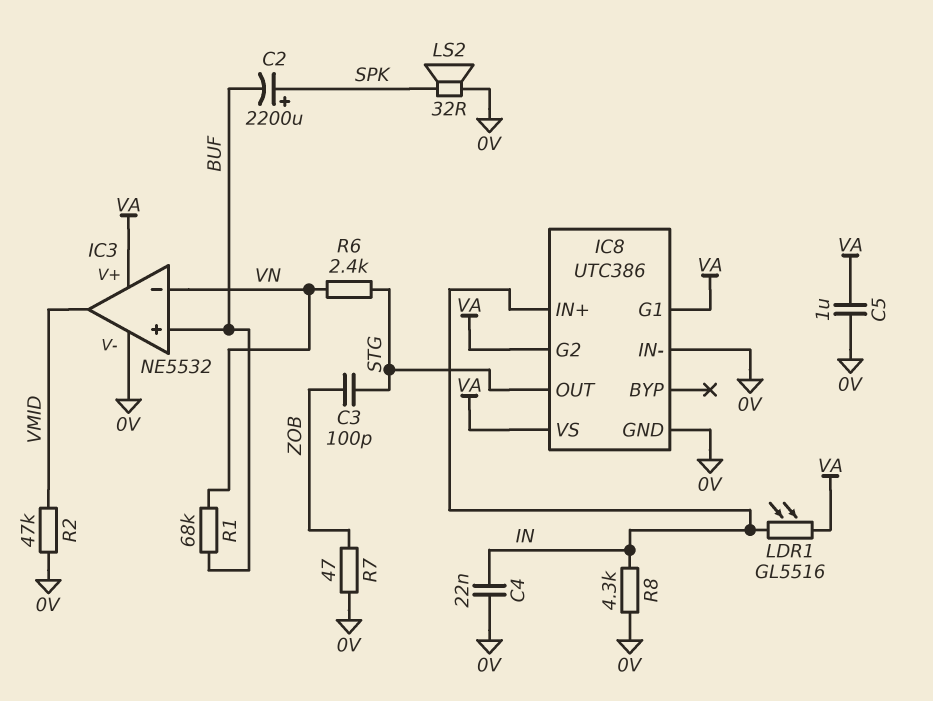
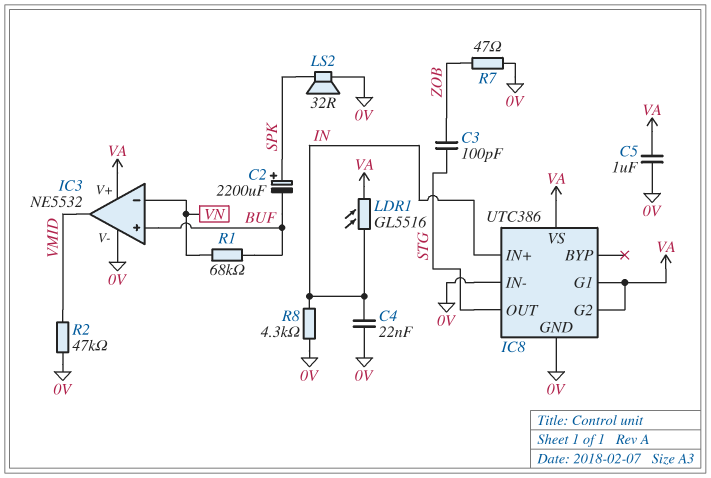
R6: 2.4k (STG, VN) -> none

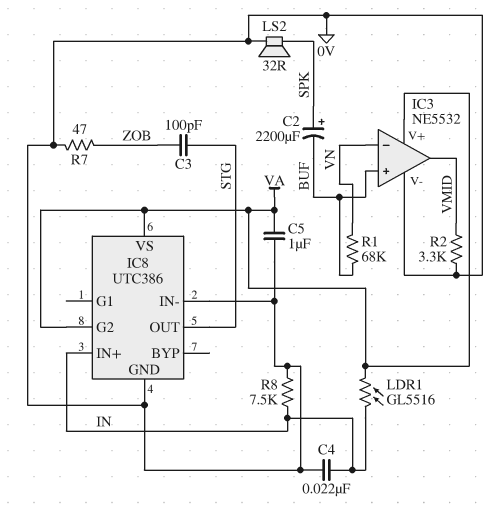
IC8 pin G1: VA -> none
R2: 47k (0V, VMID) -> 3.3k (0V, VMID)
R8: 4.3k (0V, IN) -> 7.5k (0V, IN)

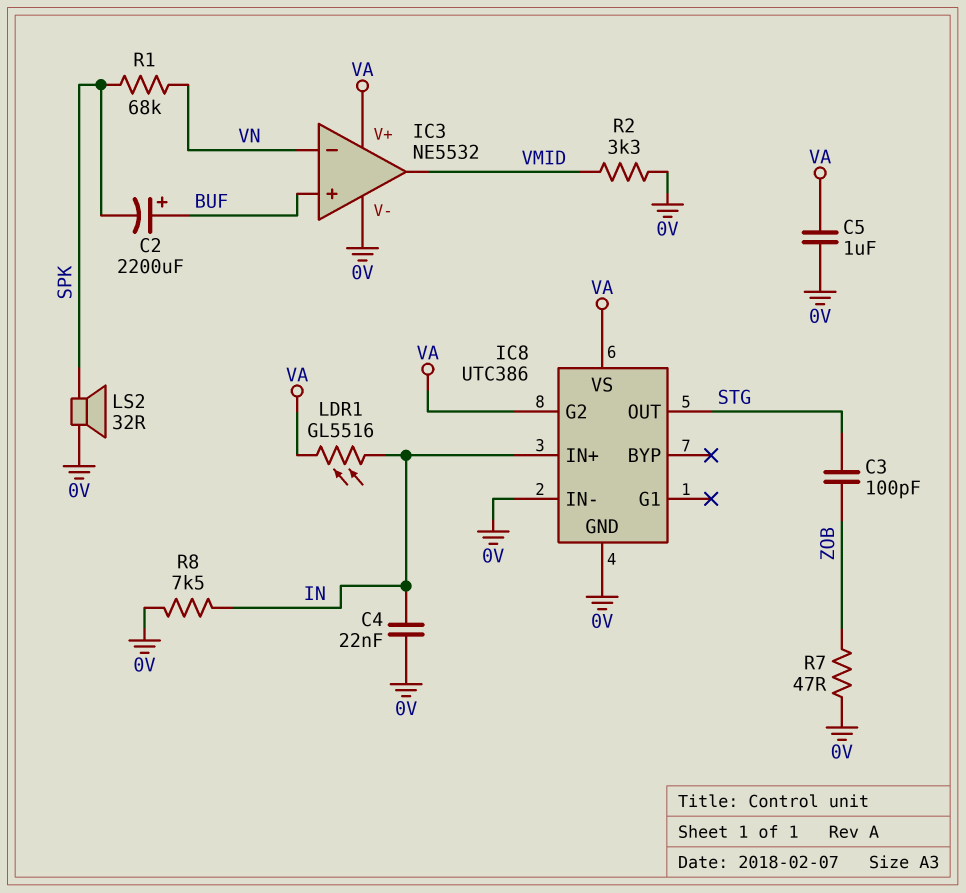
C2: 2200uF (plus SPK, minus BUF) -> 2200uF (plus BUF, minus SPK)
R1: 68k (BUF, VN) -> 68k (SPK, VN)

